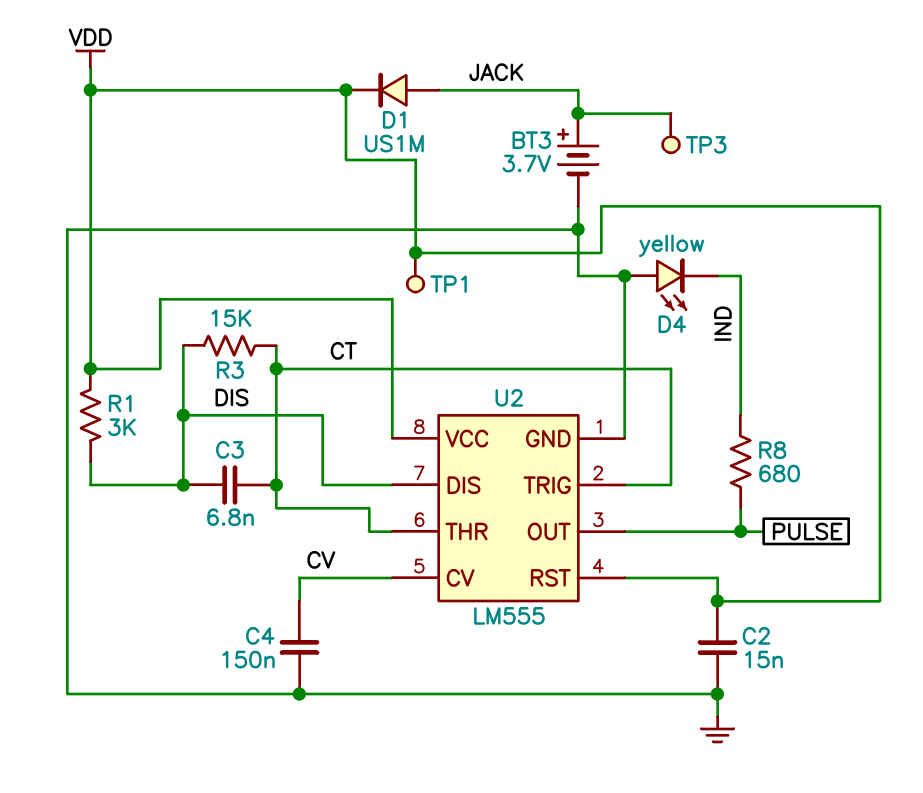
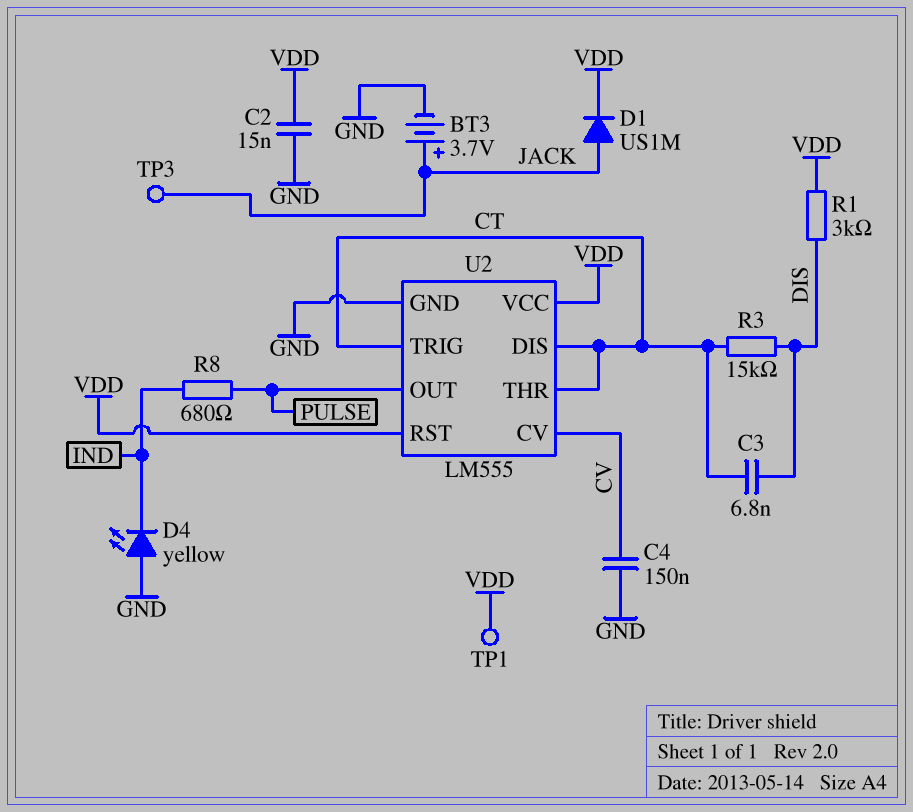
U2 pin DIS: DIS -> CT

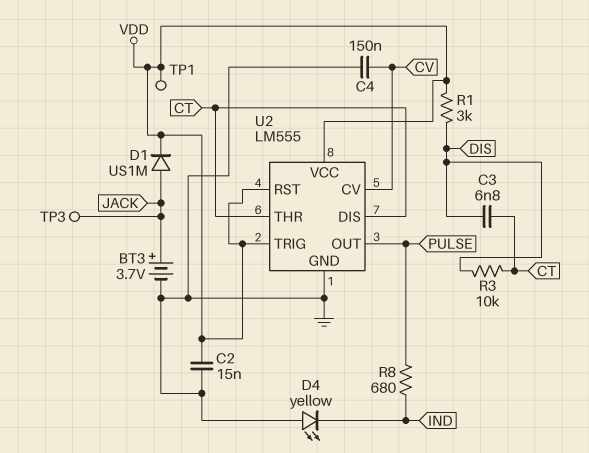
R3: 15k (CT, DIS) -> 10k (CT, DIS)
U2 pin TRIG: CT -> VDD

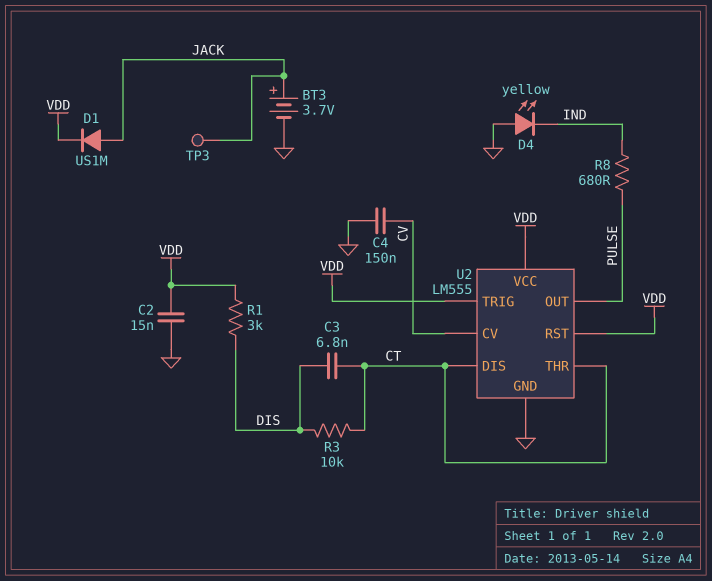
TP1: test point (VDD) -> none

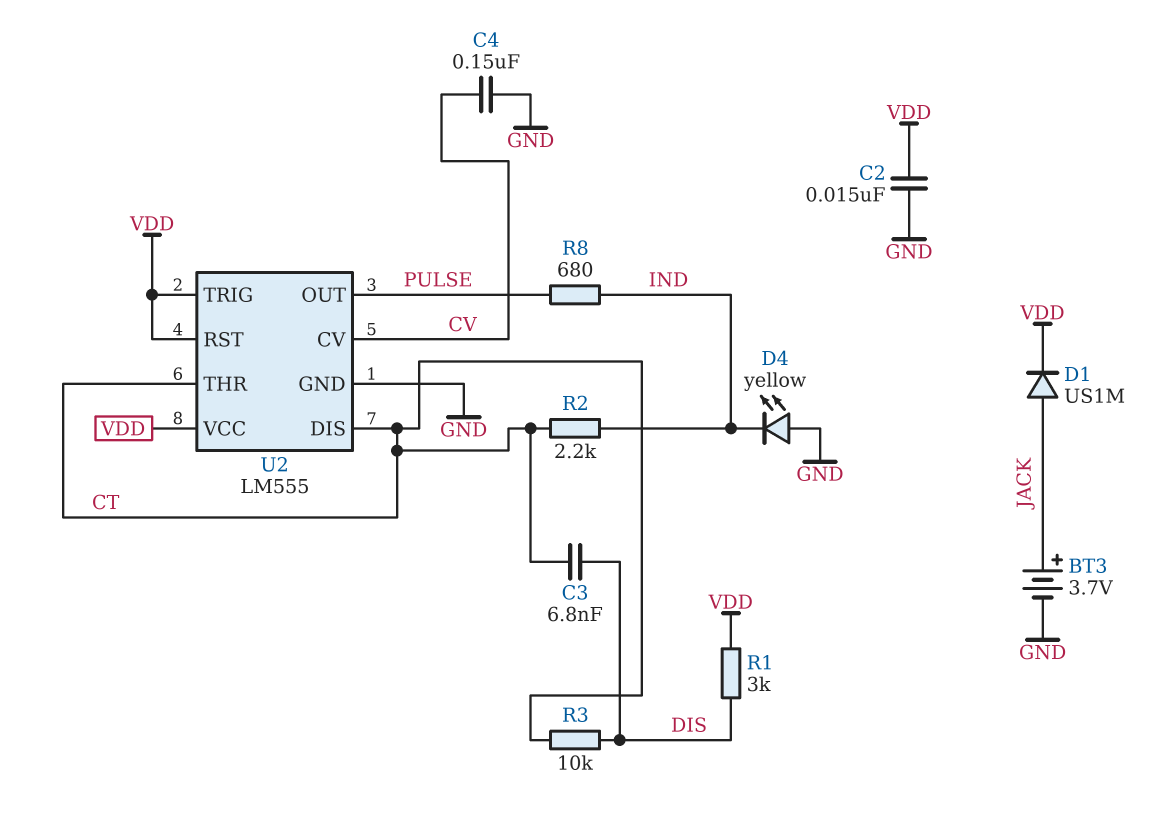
R2: none -> 2.2k (CT, IND)
TP3: test point (JACK) -> none

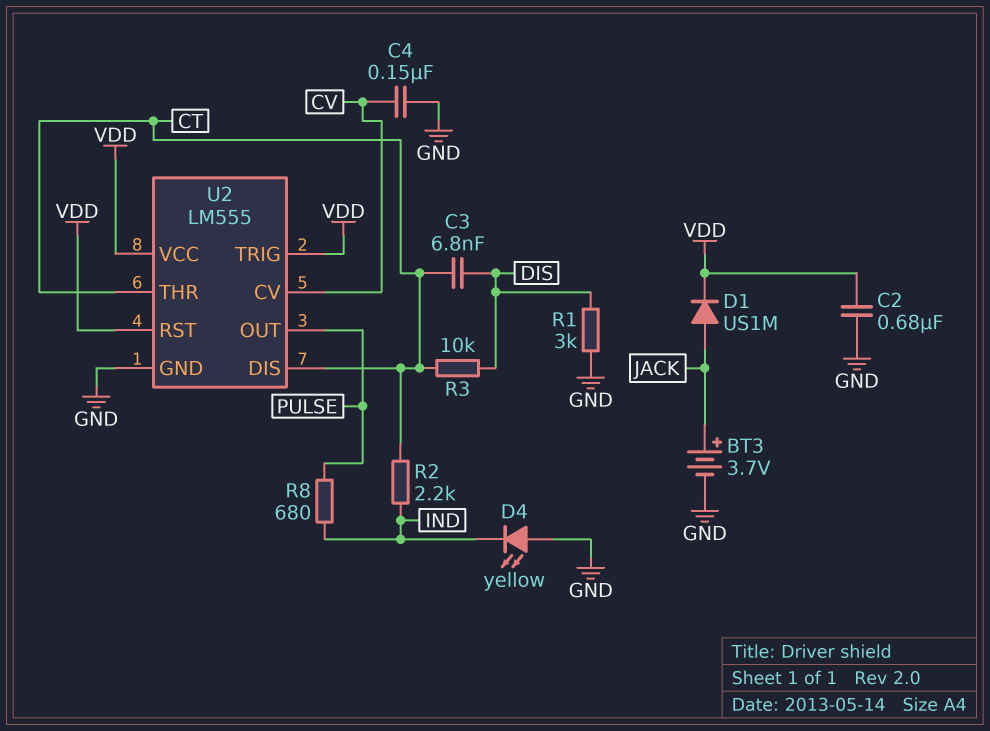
C2: 15nF (GND, VDD) -> 680nF (GND, VDD)
R1: 3k (DIS, VDD) -> 3k (DIS, GND)

